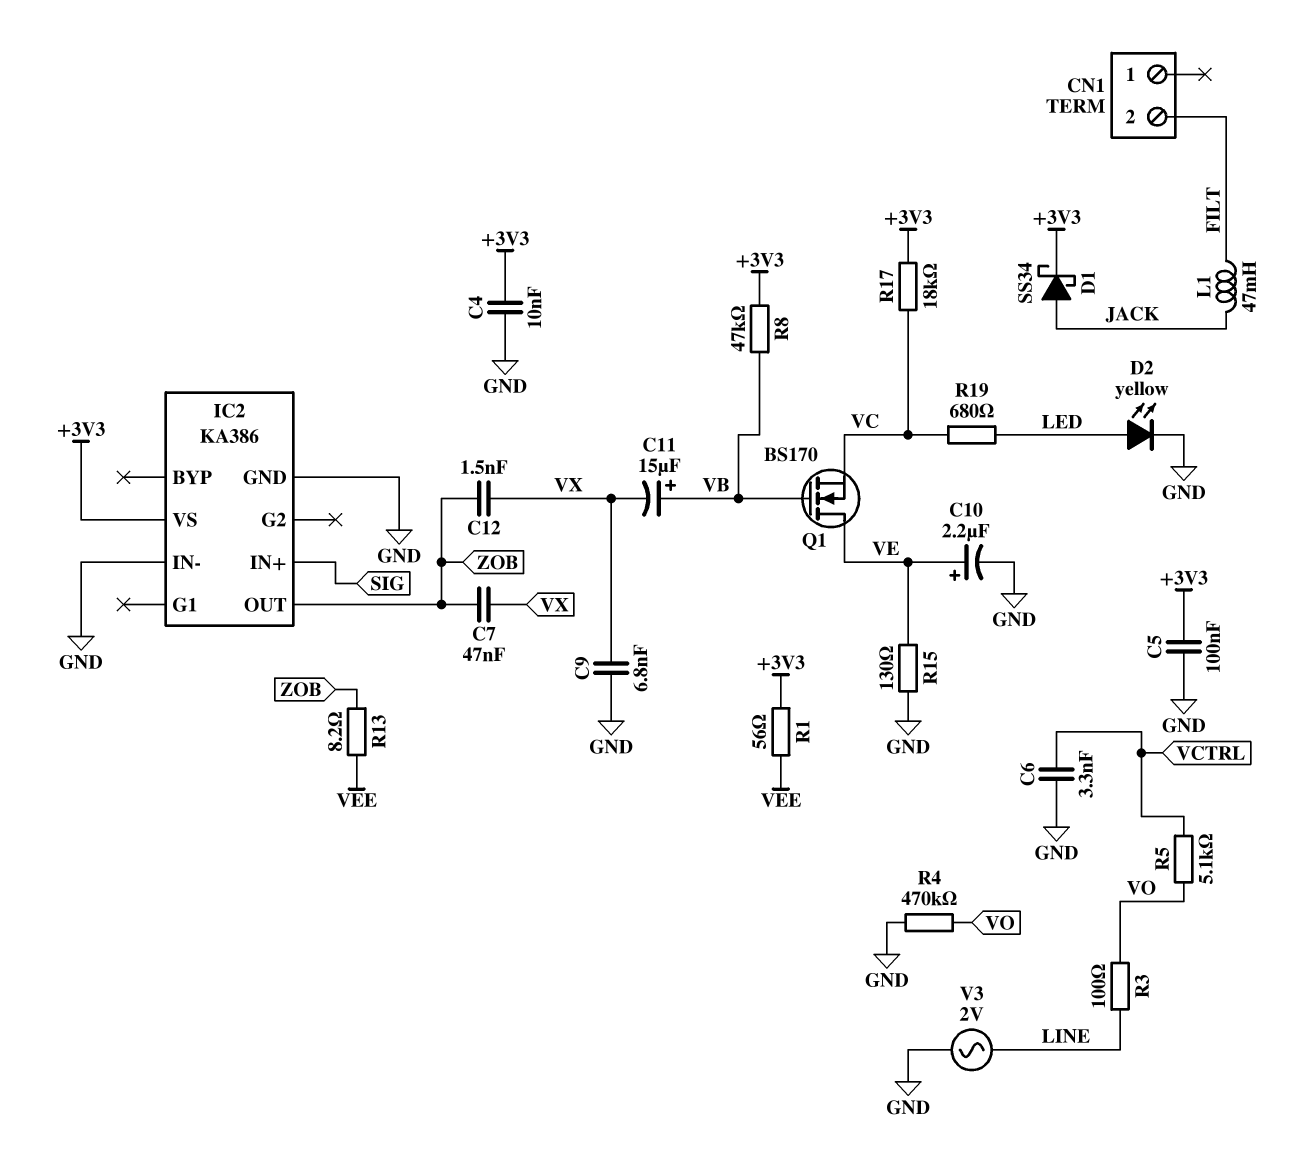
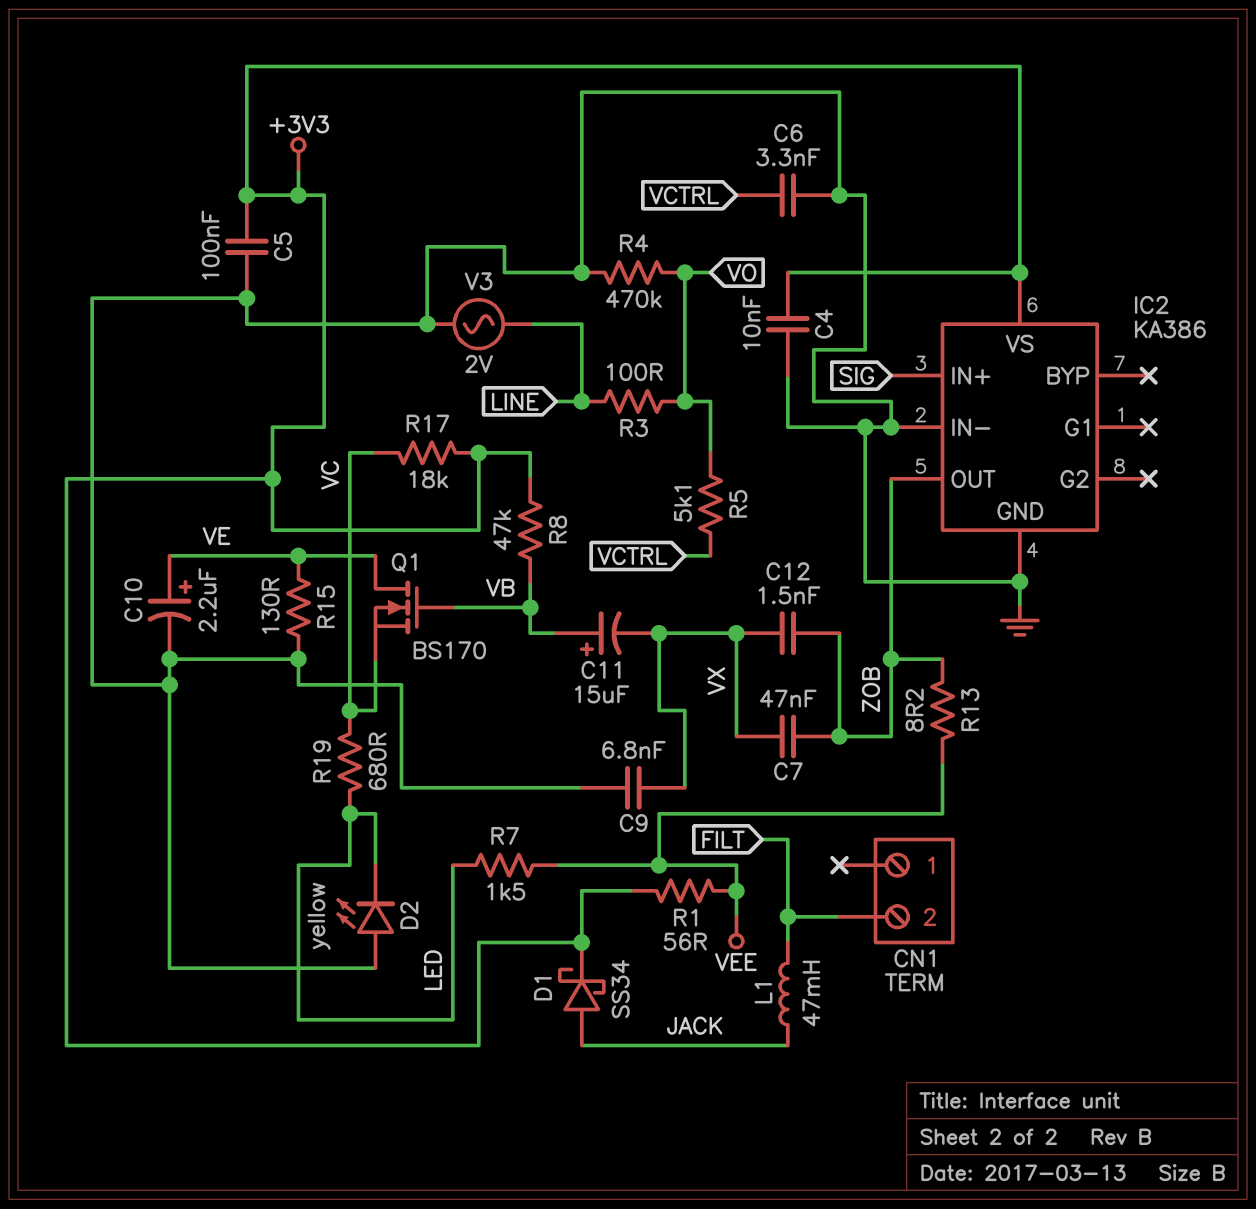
D2: LED yellow (A LED, K GND) -> LED yellow (A GND, K LED)
R7: none -> 1.5k (LED, VEE)

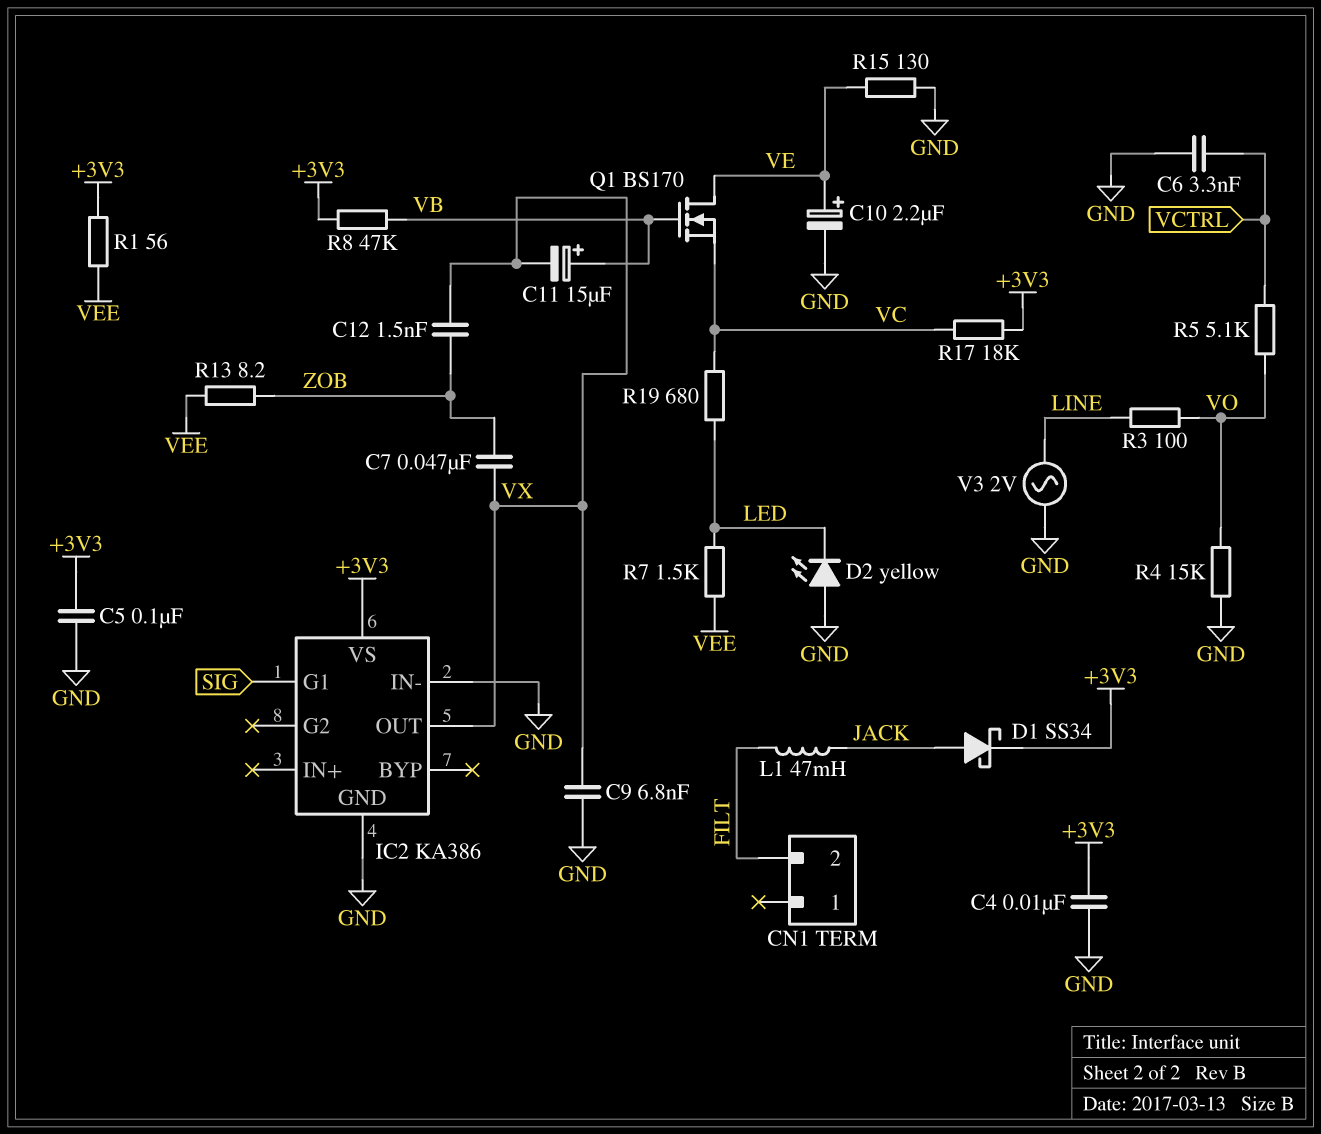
IC2 pin G1: none -> SIG
IC2 pin IN+: SIG -> none
IC2 pin OUT: ZOB -> VX
R4: 470k (GND, VO) -> 15k (GND, VO)

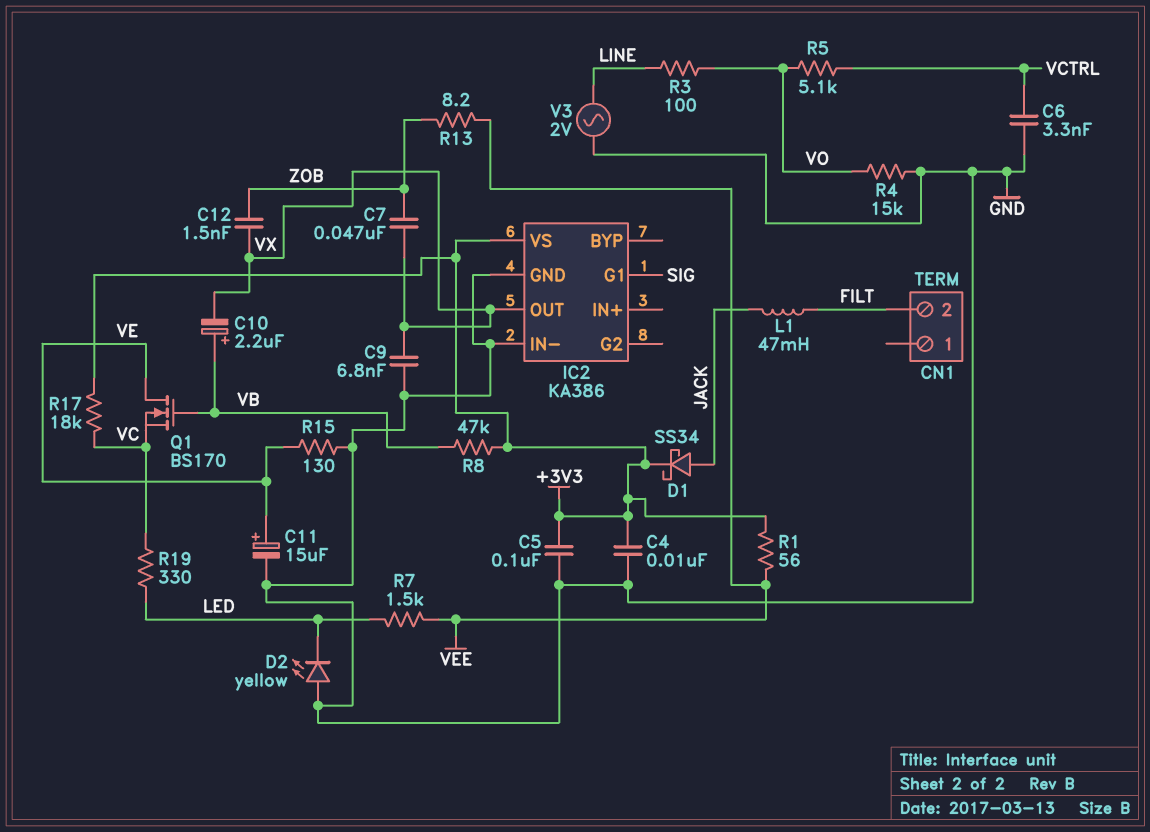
C10: 2.2uF (plus VE, minus GND) -> 2.2uF (plus VB, minus VX)
C11: 15uF (plus VB, minus VX) -> 15uF (plus VE, minus GND)
R19: 680 (LED, VC) -> 330 (LED, VC)

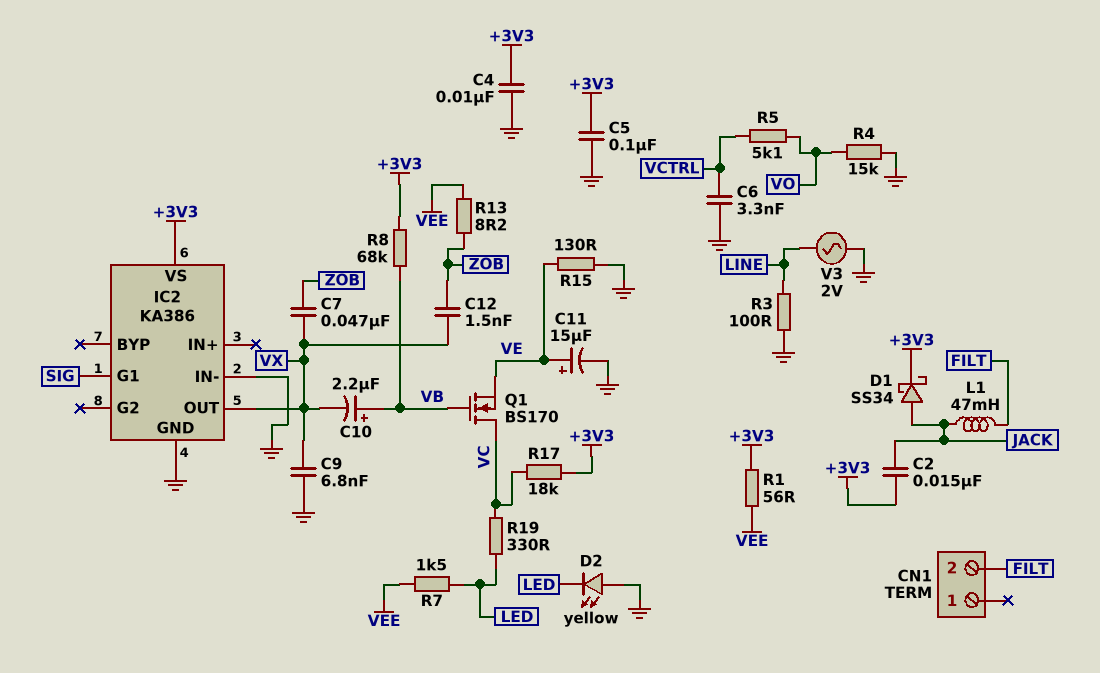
C2: none -> 15nF (+3V3, JACK)
Q1: NMOS BS170 (G VB, D VE, S VC) -> NMOS BS170 (G VB, D VC, S VE)
R3: 100 (LINE, VO) -> 100 (GND, LINE)
R8: 47k (+3V3, VB) -> 68k (+3V3, VB)

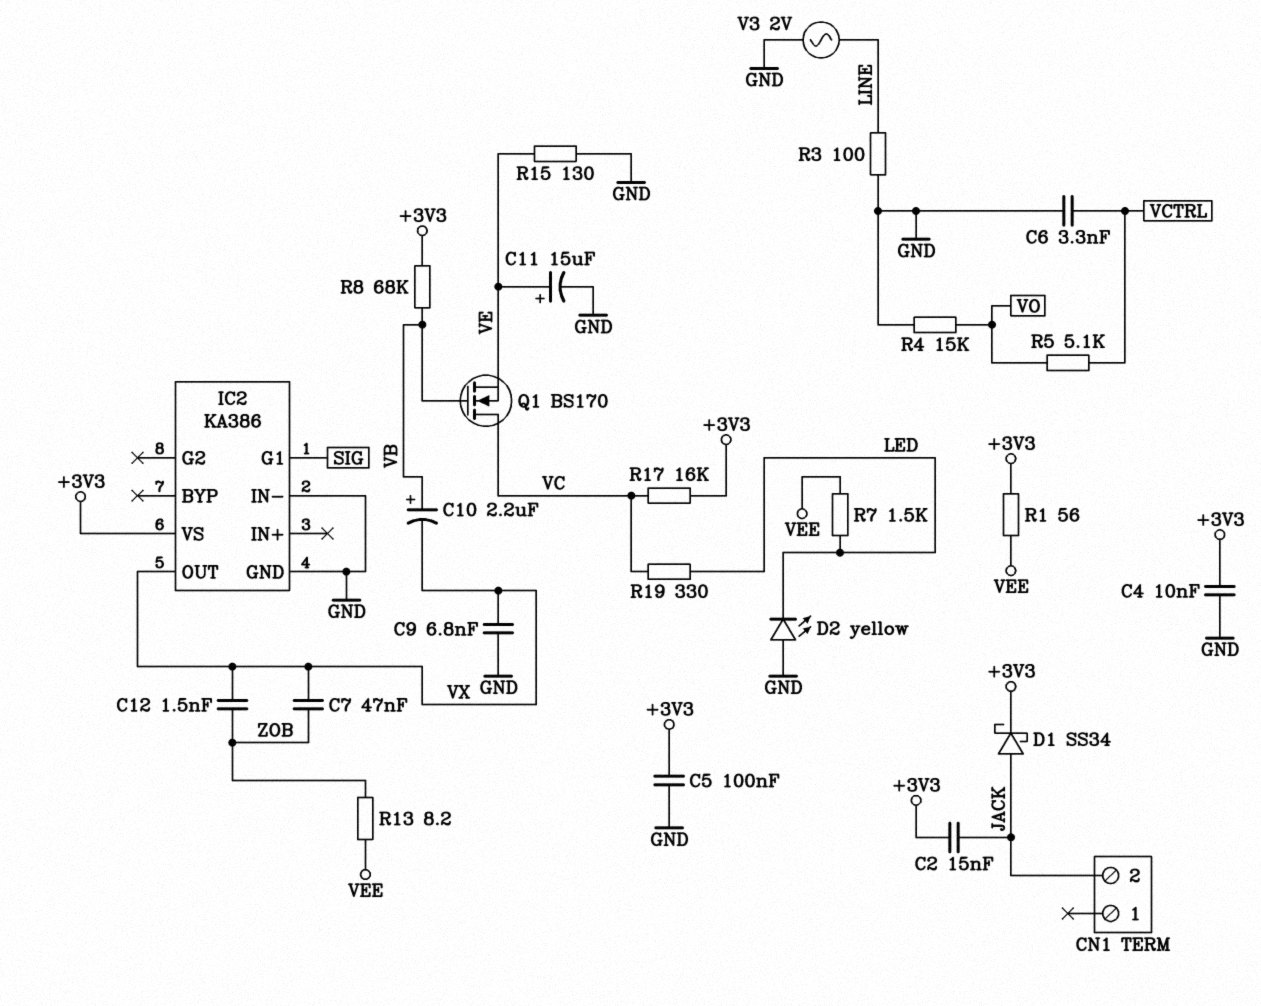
CN1 pin 2: FILT -> JACK
L1: 47mH (FILT, JACK) -> none
R17: 18k (+3V3, VC) -> 16k (+3V3, VC)

